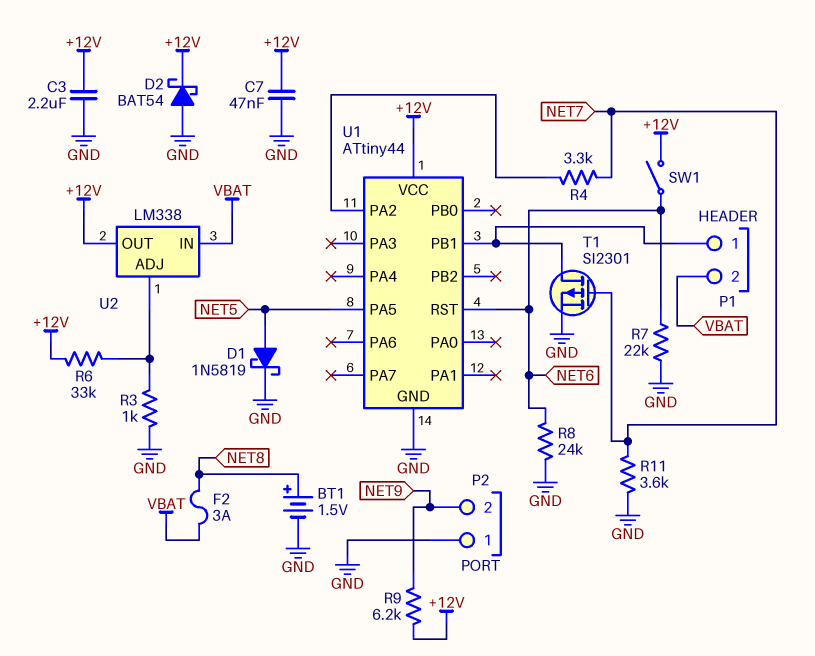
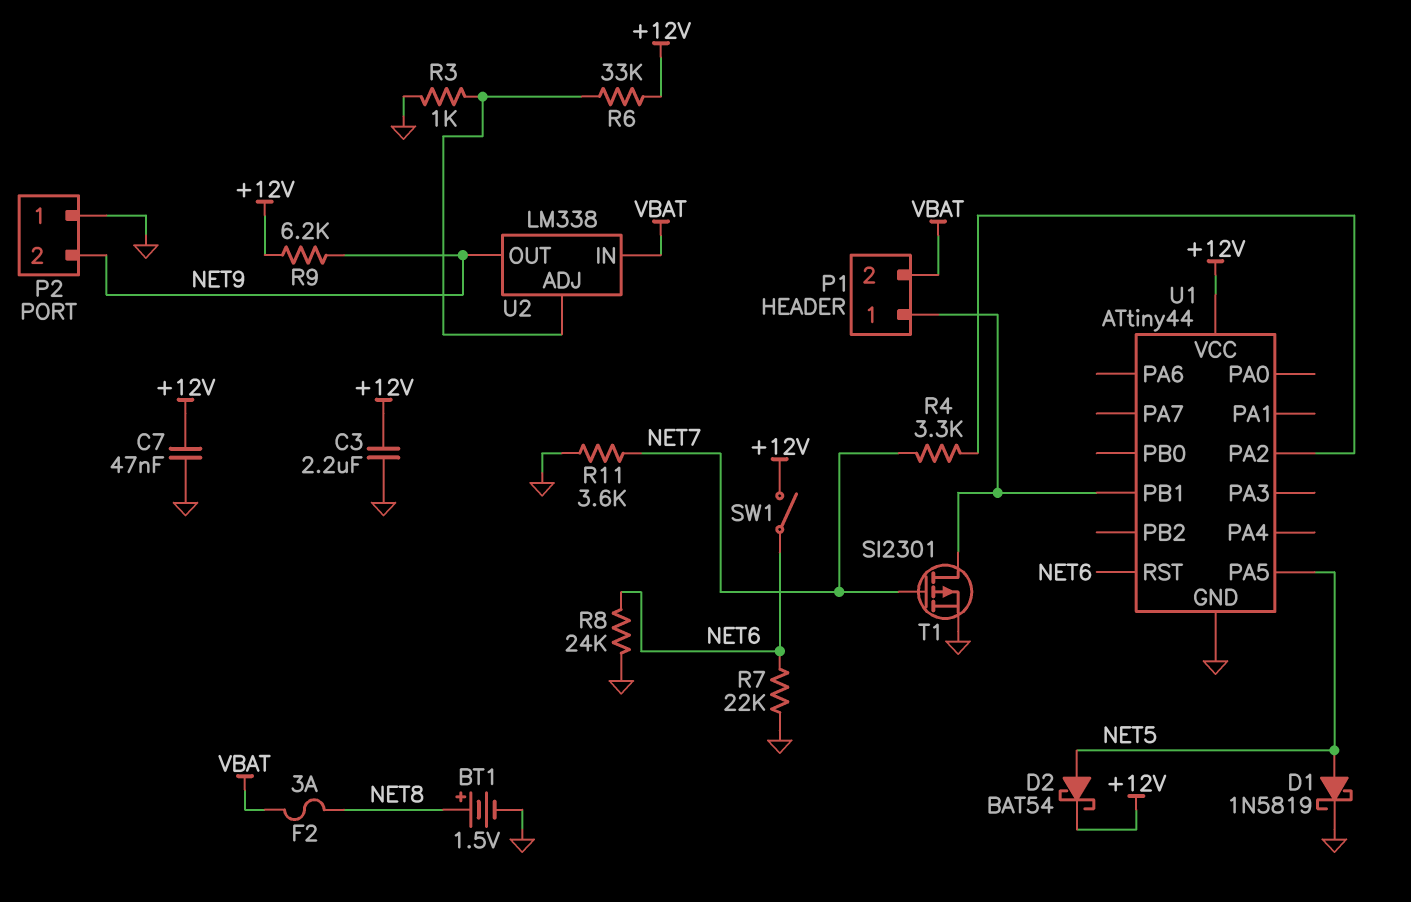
D2: schottky BAT54 (A GND, K +12V) -> schottky BAT54 (A NET5, K +12V)
U2 pin OUT: +12V -> NET9

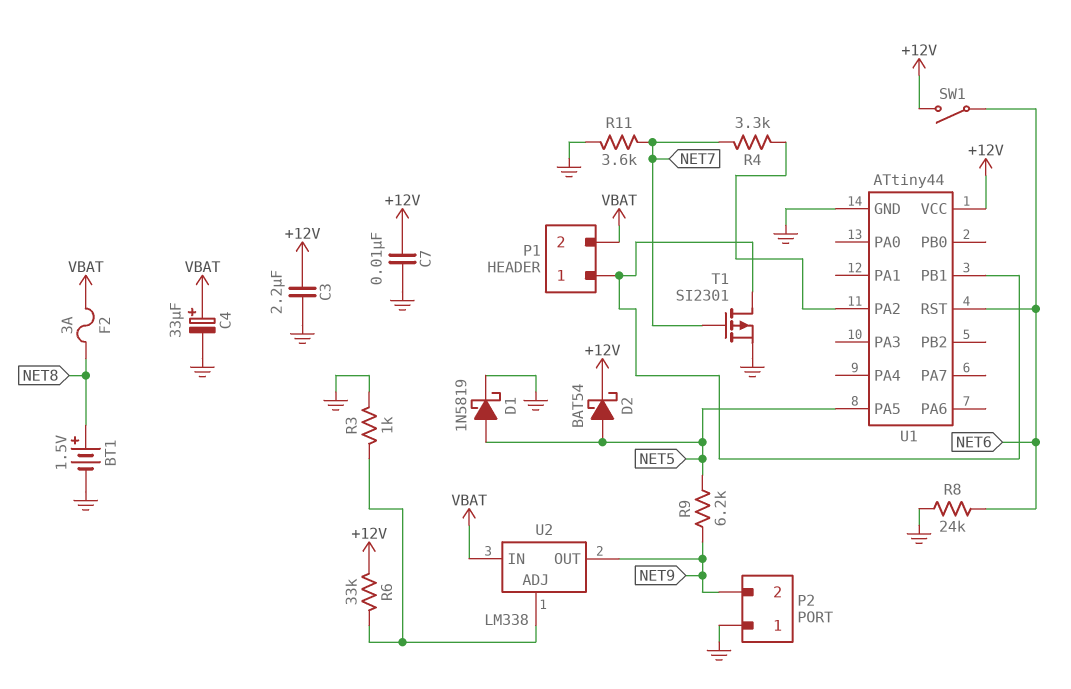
C4: none -> 33uF (plus VBAT, minus GND)
C7: 47nF (+12V, GND) -> 10nF (+12V, GND)
R7: 22k (GND, NET6) -> none
R9: 6.2k (+12V, NET9) -> 6.2k (NET5, NET9)

